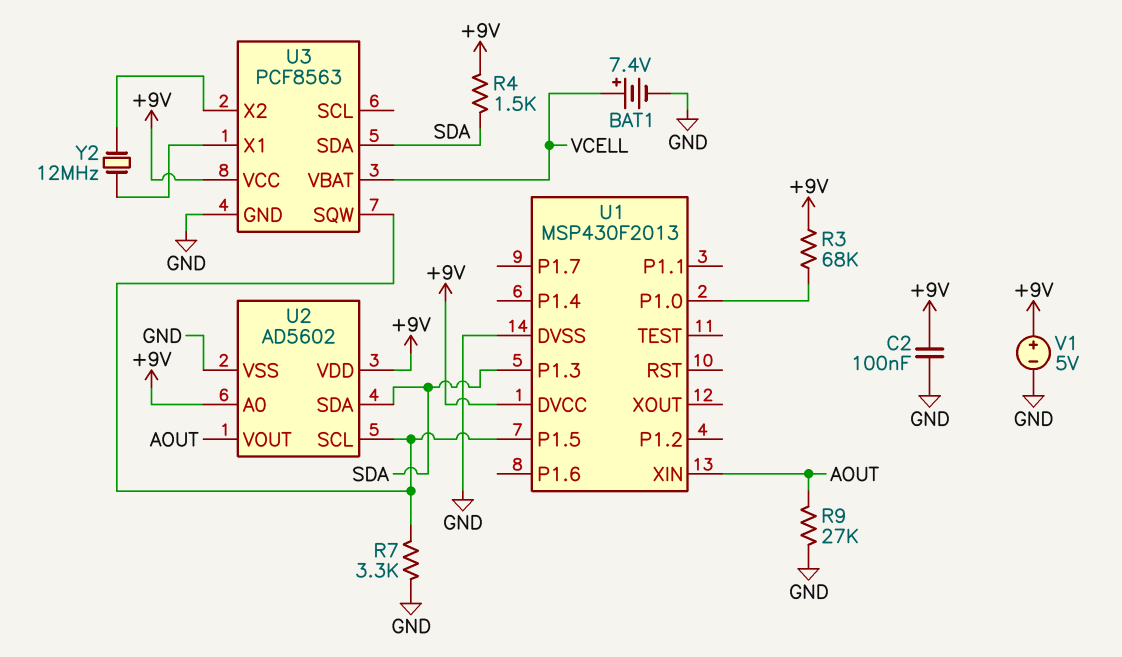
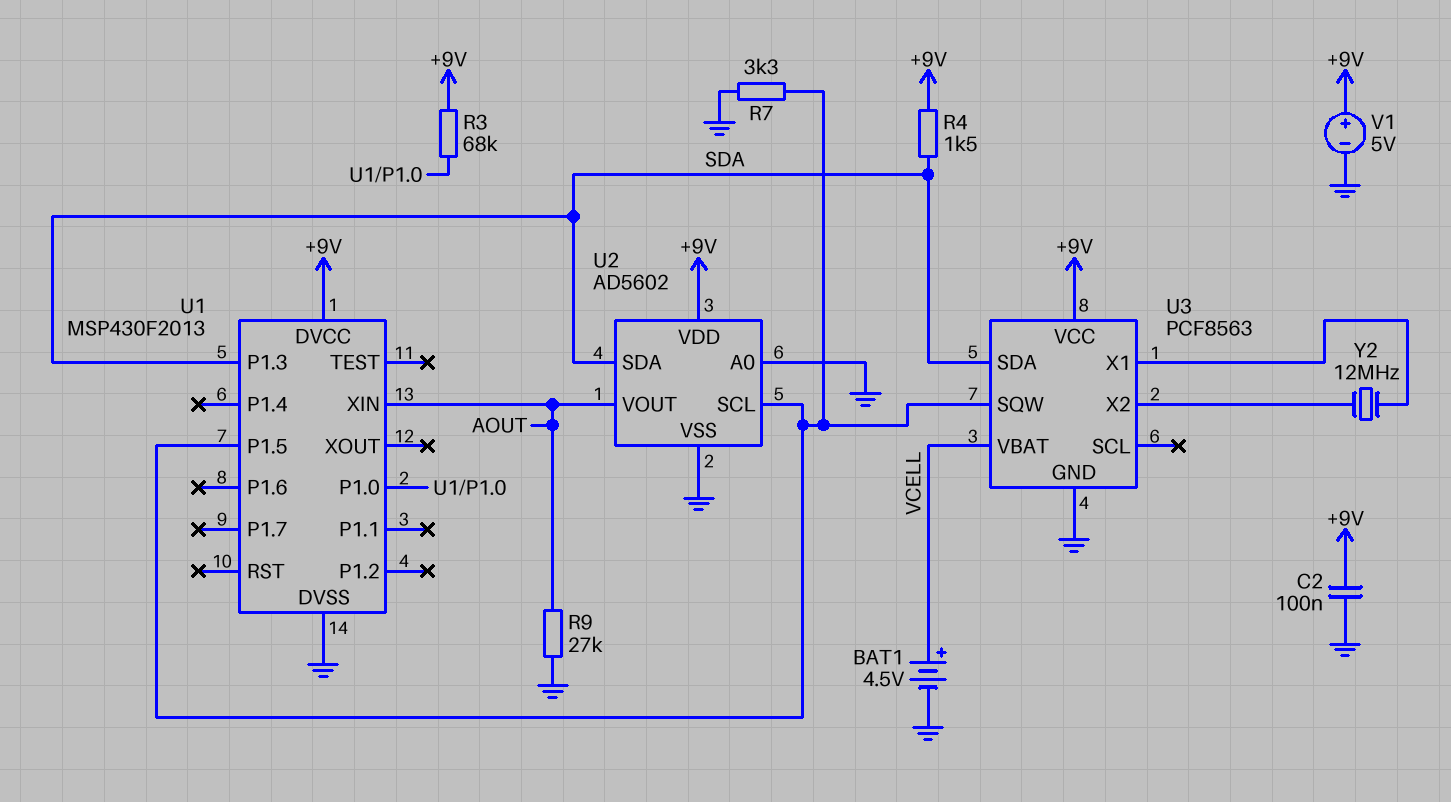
BAT1: 7.4V (plus VCELL, minus GND) -> 4.5V (plus VCELL, minus GND)
U2 pin A0: +9V -> GND

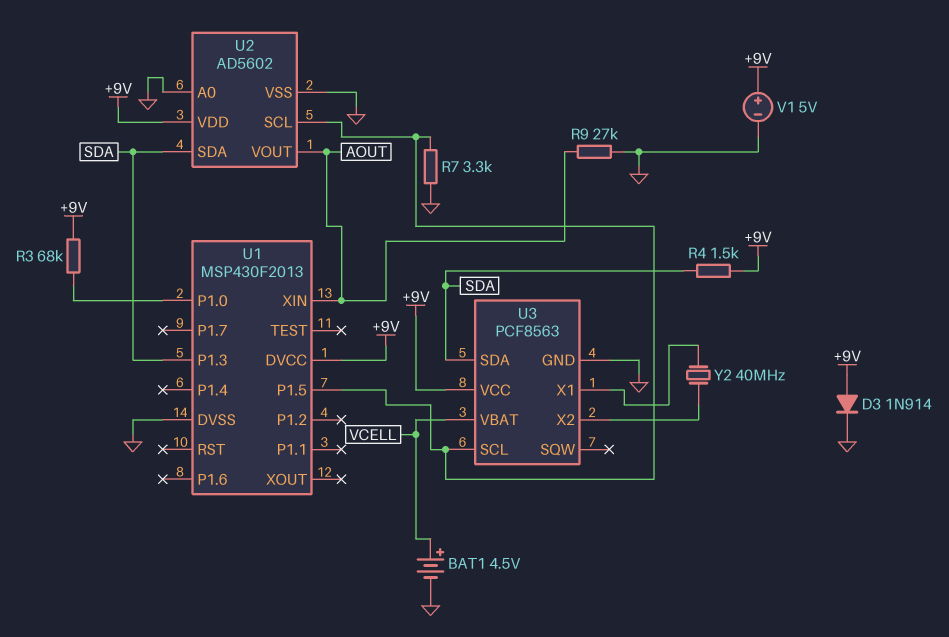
C2: 100nF (+9V, GND) -> none
D3: none -> diode 1N914 (A +9V, K GND)
U3 pin SCL: none -> U1/P1.5
U3 pin SQW: U1/P1.5 -> none
Y2: 12MHz (U3/X1, U3/X2) -> 40MHz (U3/X1, U3/X2)

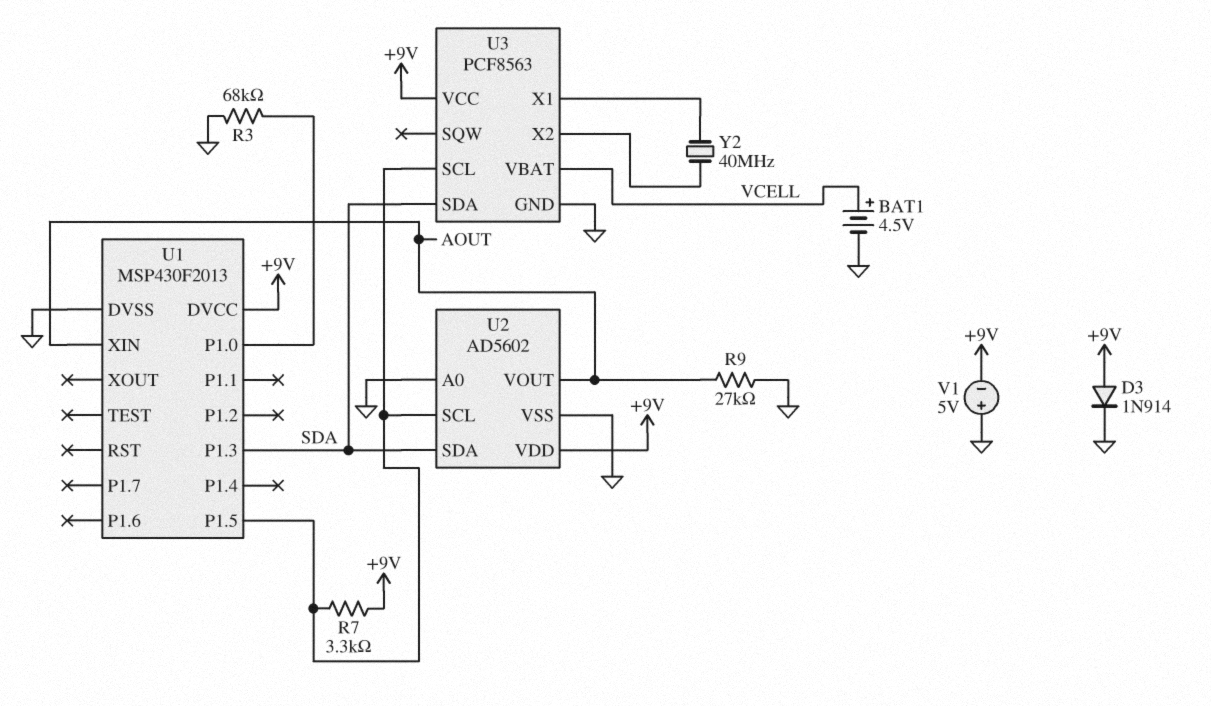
R3: 68k (+9V, U1/P1.0) -> 68k (GND, U1/P1.0)
R4: 1.5k (+9V, SDA) -> none
R7: 3.3k (GND, U1/P1.5) -> 3.3k (+9V, U1/P1.5)
V1: 5V (plus +9V, minus GND) -> 5V (plus GND, minus +9V)

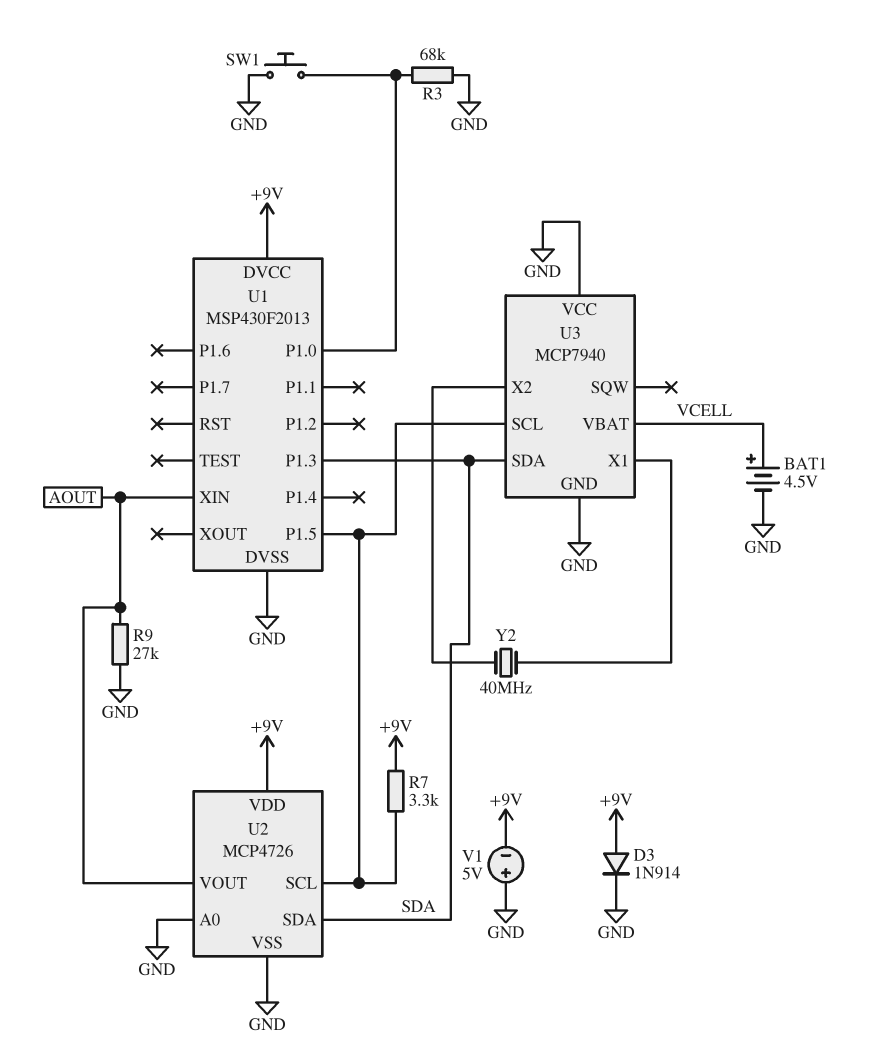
SW1: none -> button (GND, U1/P1.0)
U2: AD5602 -> MCP4726
U3: PCF8563 -> MCP7940
U3 pin VCC: +9V -> GND

